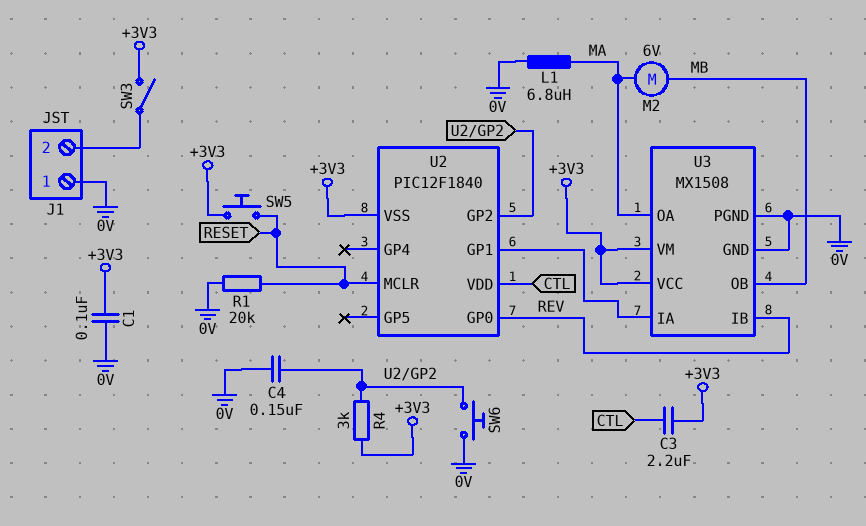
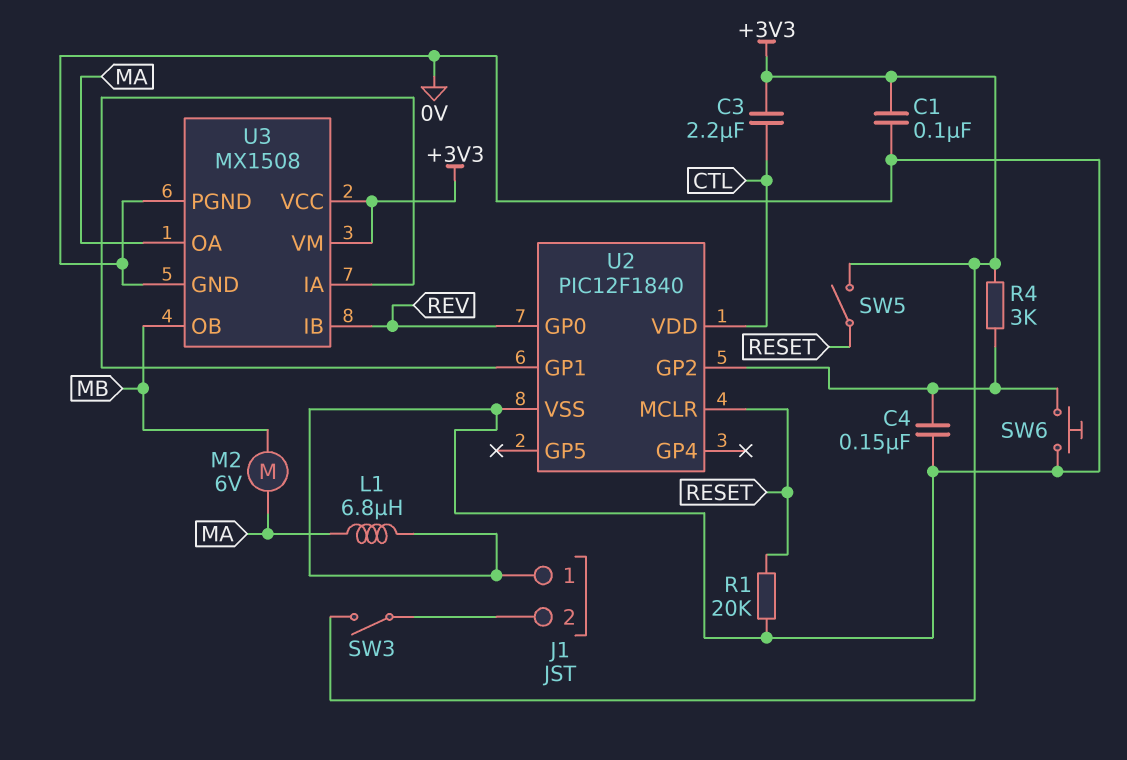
SW5: button (+3V3, RESET) -> switch (+3V3, RESET)
U2 pin VSS: +3V3 -> 0V

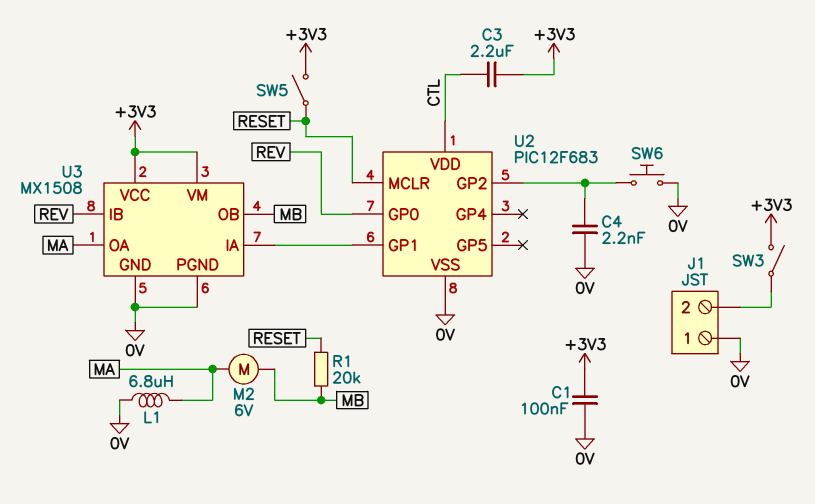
C4: 150nF (0V, U2/GP2) -> 2.2nF (0V, U2/GP2)
R1: 20k (0V, RESET) -> 20k (MB, RESET)
R4: 3k (+3V3, U2/GP2) -> none
U2: PIC12F1840 -> PIC12F683

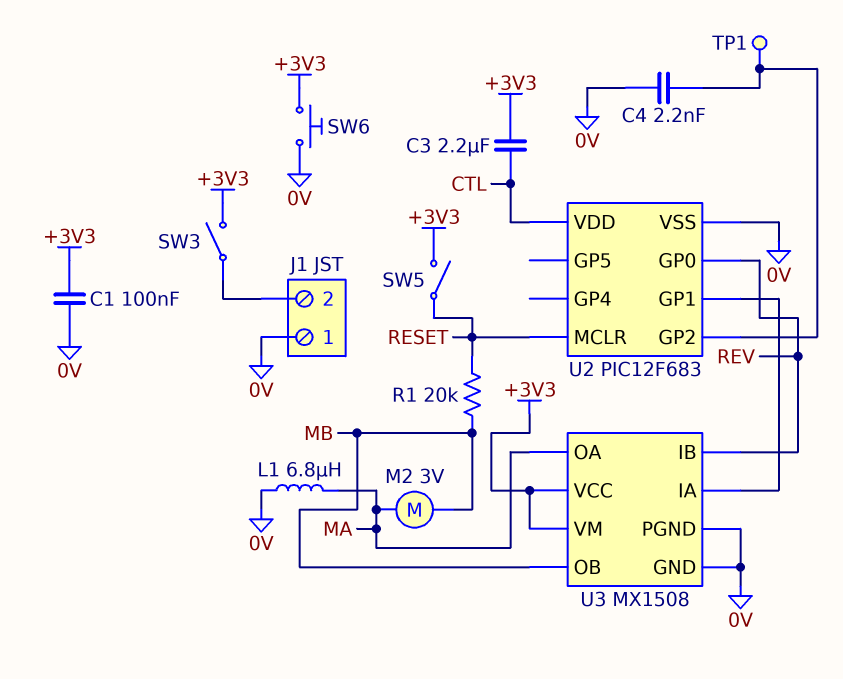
M2: motor 6V (MA, MB) -> motor 3V (MA, MB)
SW6: button (0V, U2/GP2) -> button (+3V3, 0V)
TP1: none -> test point (U2/GP2)

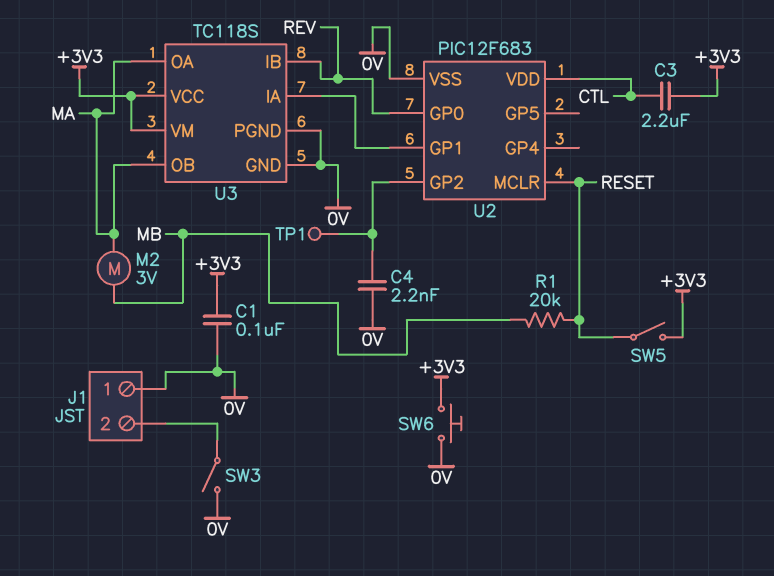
L1: 6.8uH (0V, MA) -> none
SW3: switch (+3V3, J1/2) -> switch (0V, J1/2)
U3: MX1508 -> TC118S
U3 pin OB: MB -> MA

